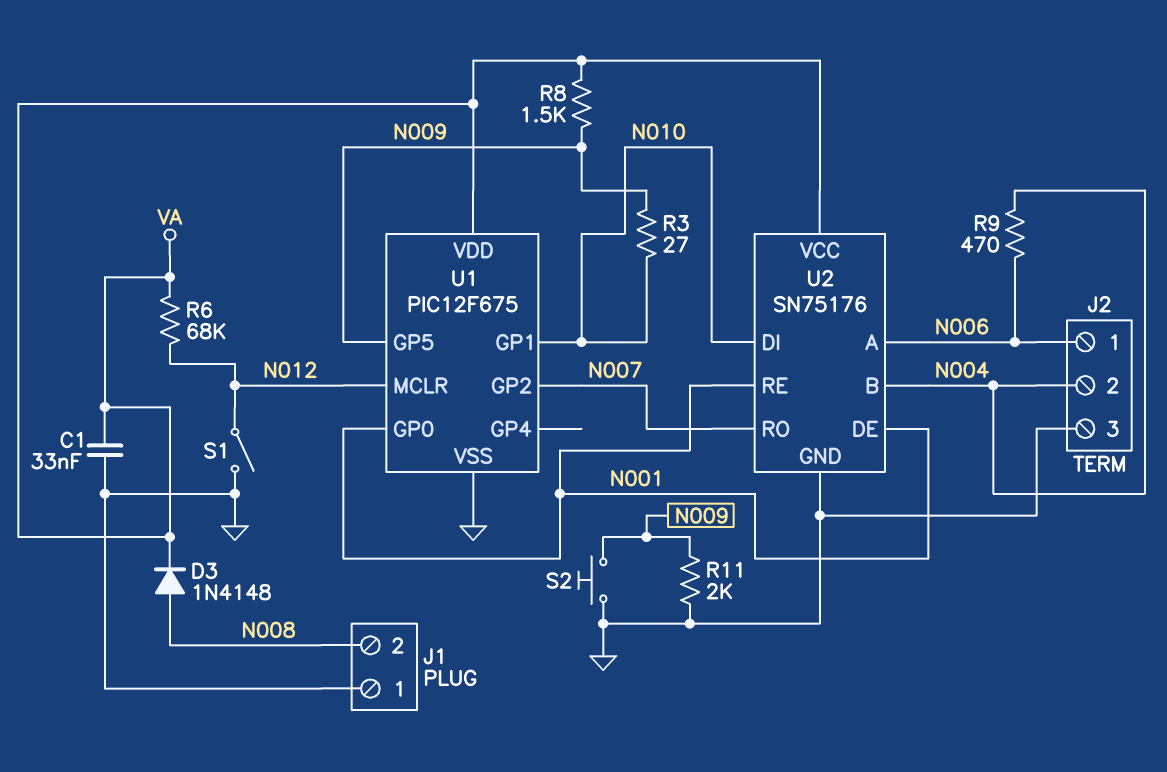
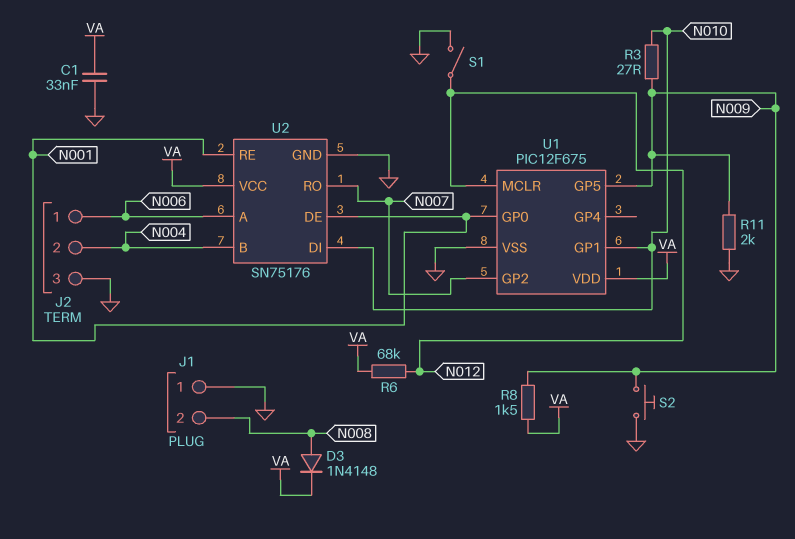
R9: 470 (N004, N006) -> none

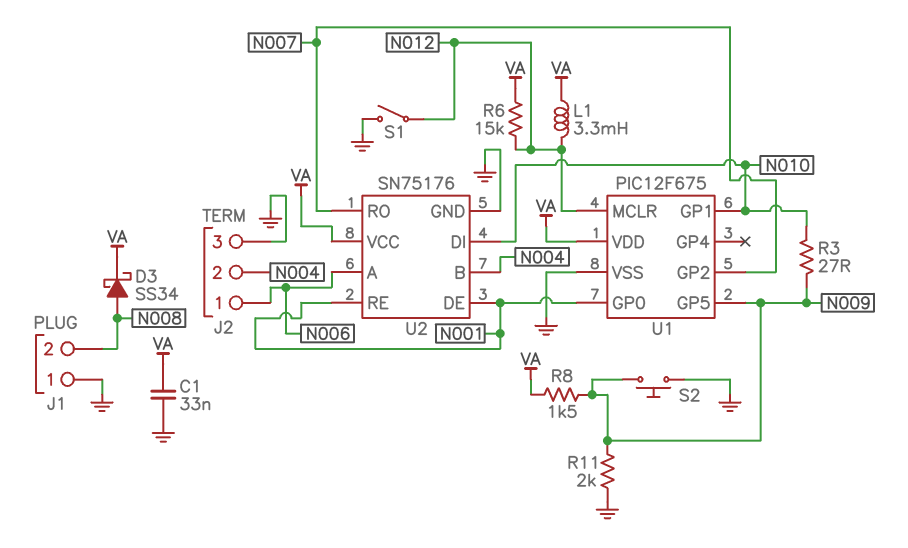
D3: diode 1N4148 (A N008, K VA) -> schottky SS34 (A N008, K VA)
L1: none -> 3.3mH (N012, VA)
R6: 68k (N012, VA) -> 15k (N012, VA)

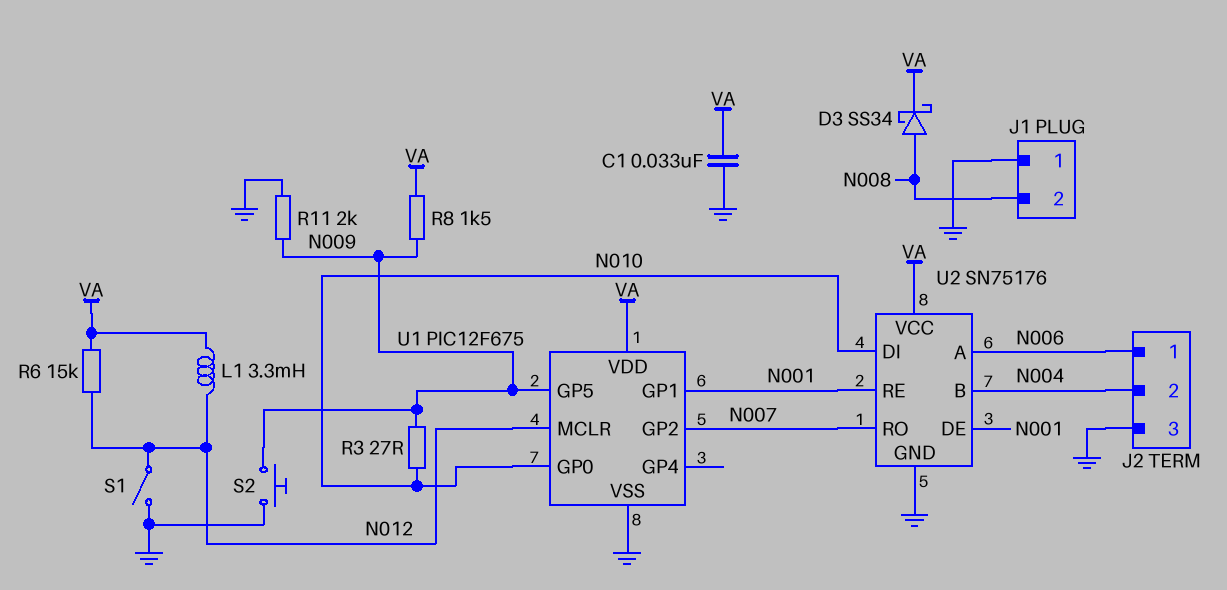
U1 pin GP0: N001 -> N010
U1 pin GP1: N010 -> N001

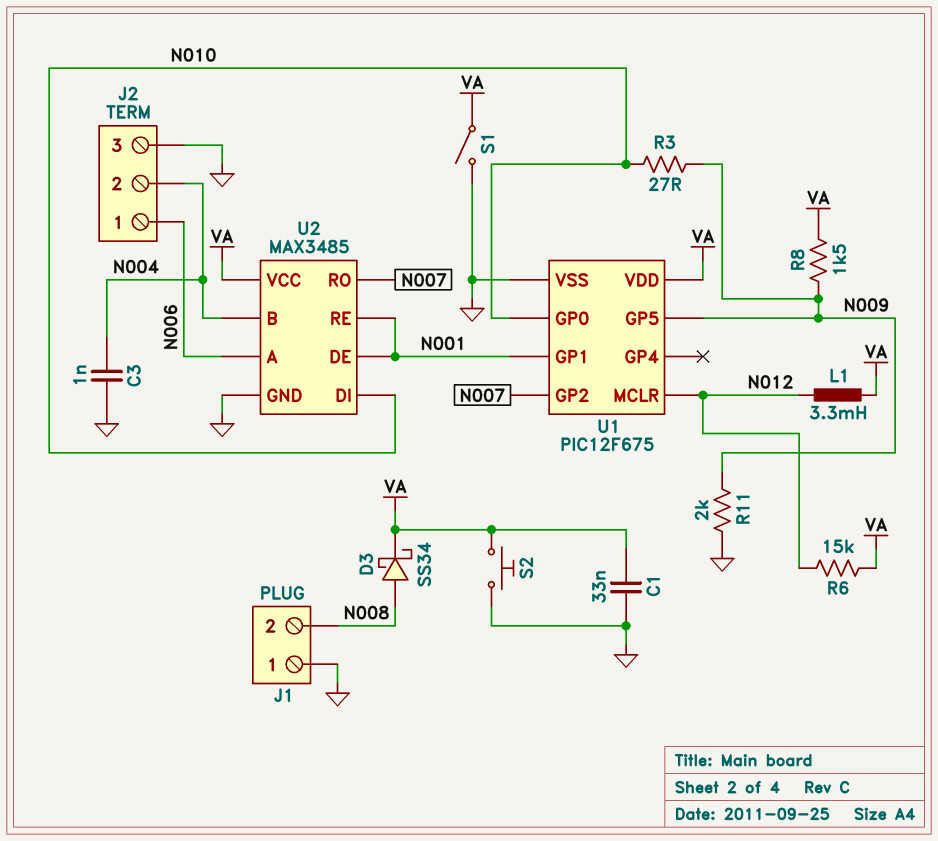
C3: none -> 1nF (GND, N004)
S1: switch (GND, N012) -> switch (GND, VA)
S2: button (GND, N009) -> button (GND, VA)
U2: SN75176 -> MAX3485

